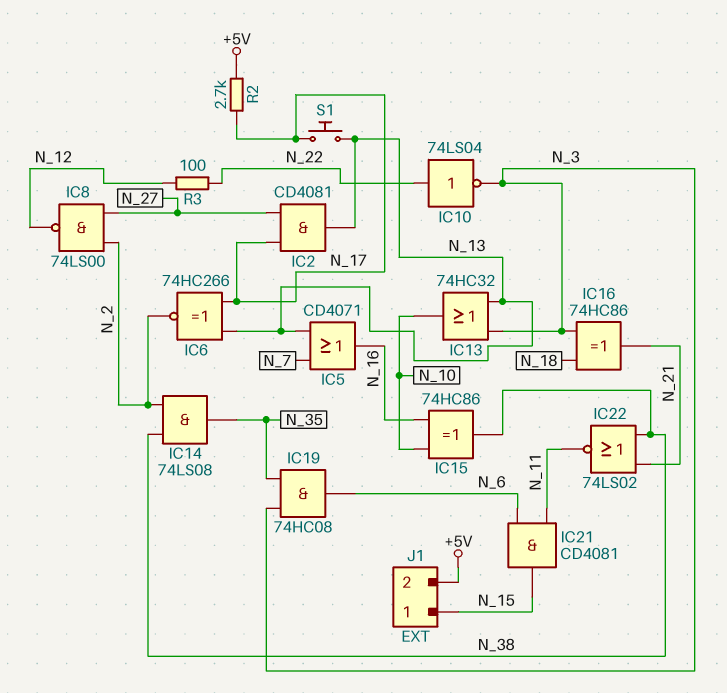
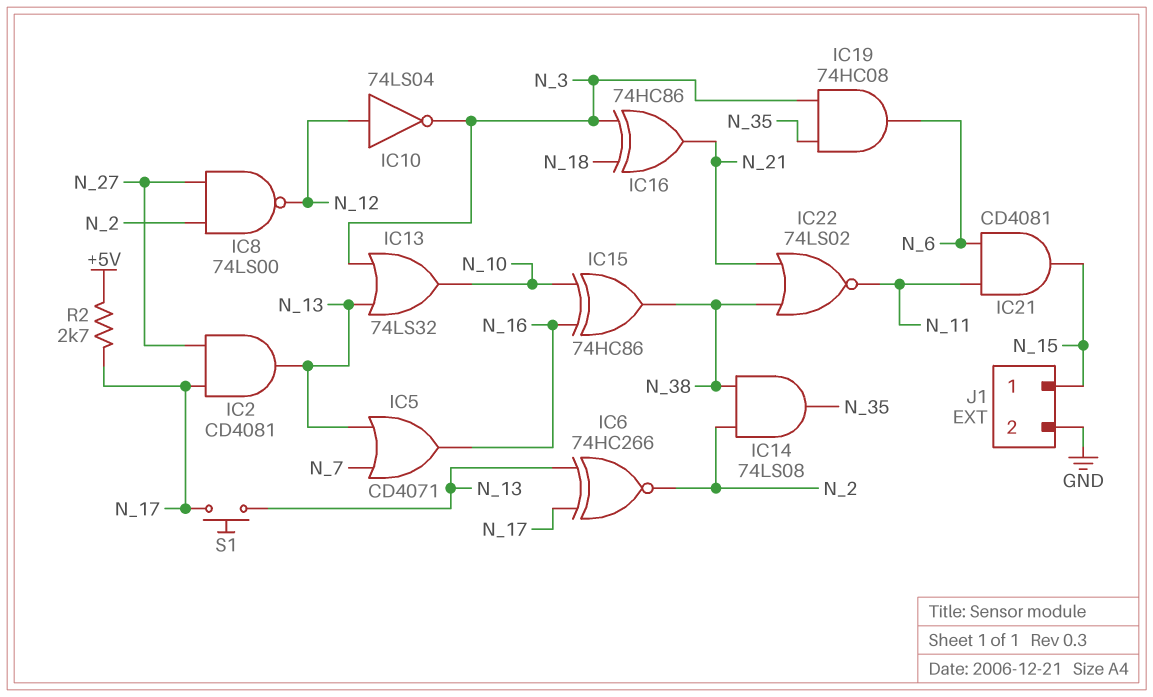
IC10: NOT 74LS04 (in N_22, out N_3) -> NOT 74LS04 (in N_12, out N_3)
IC13: OR 74HC32 (in N_3, in N_13, out N_10) -> OR 74LS32 (in N_3, in N_13, out N_10)
J1 pin 2: +5V -> GND
R3: 100 (N_12, N_22) -> none

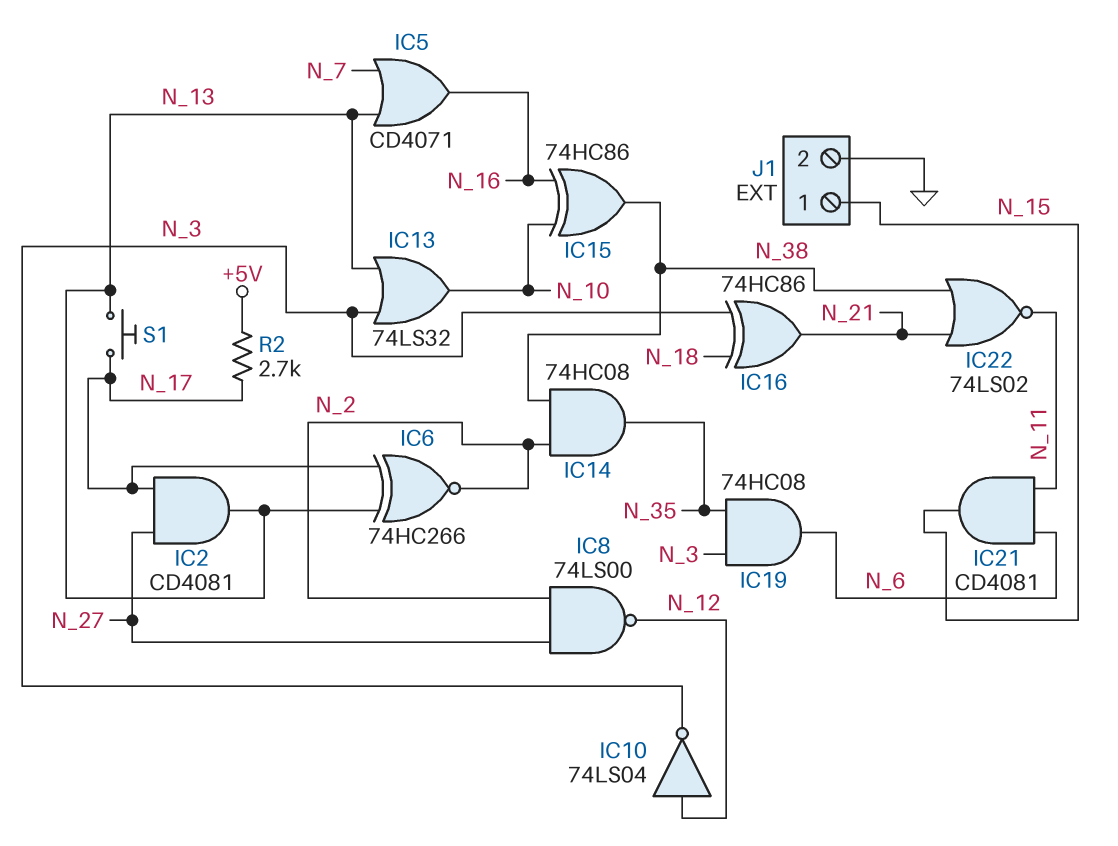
IC14: AND 74LS08 (in N_2, in N_38, out N_35) -> AND 74HC08 (in N_2, in N_38, out N_35)

